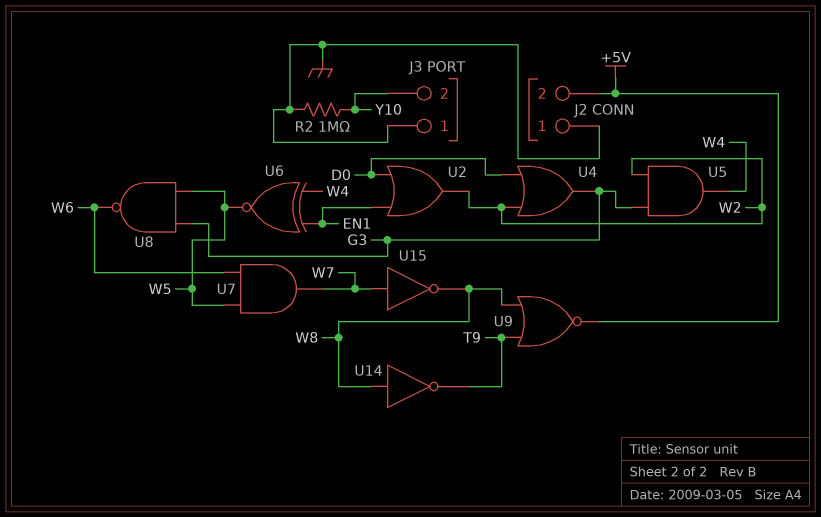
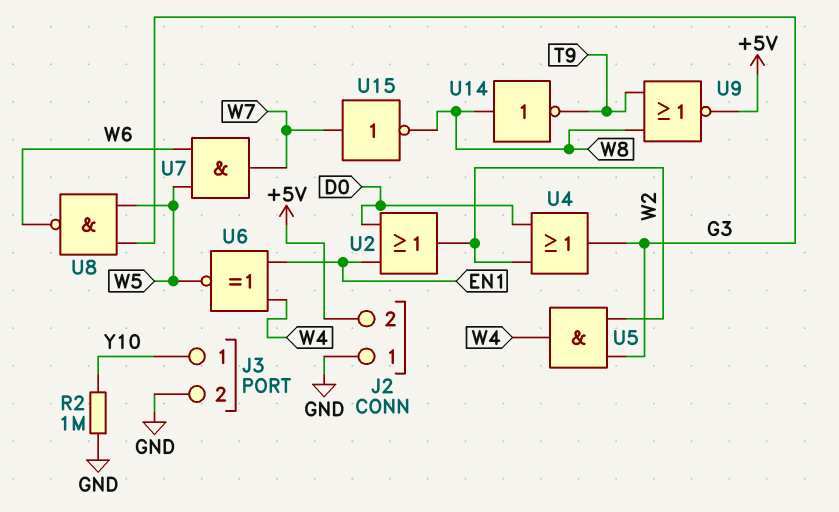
J3 pin 1: GND -> Y10
J3 pin 2: Y10 -> GND

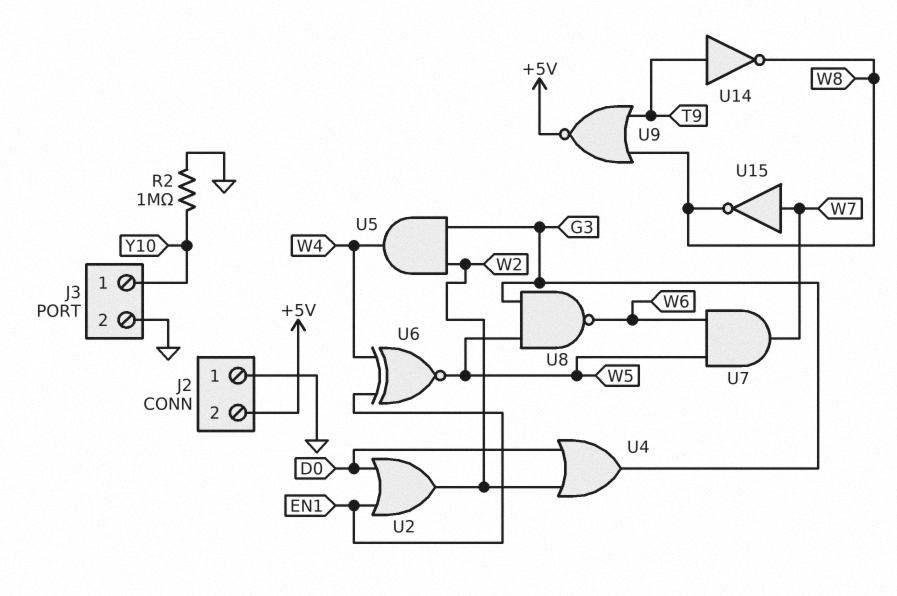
U14: NOT (in W8, out T9) -> NOT (in T9, out W8)

